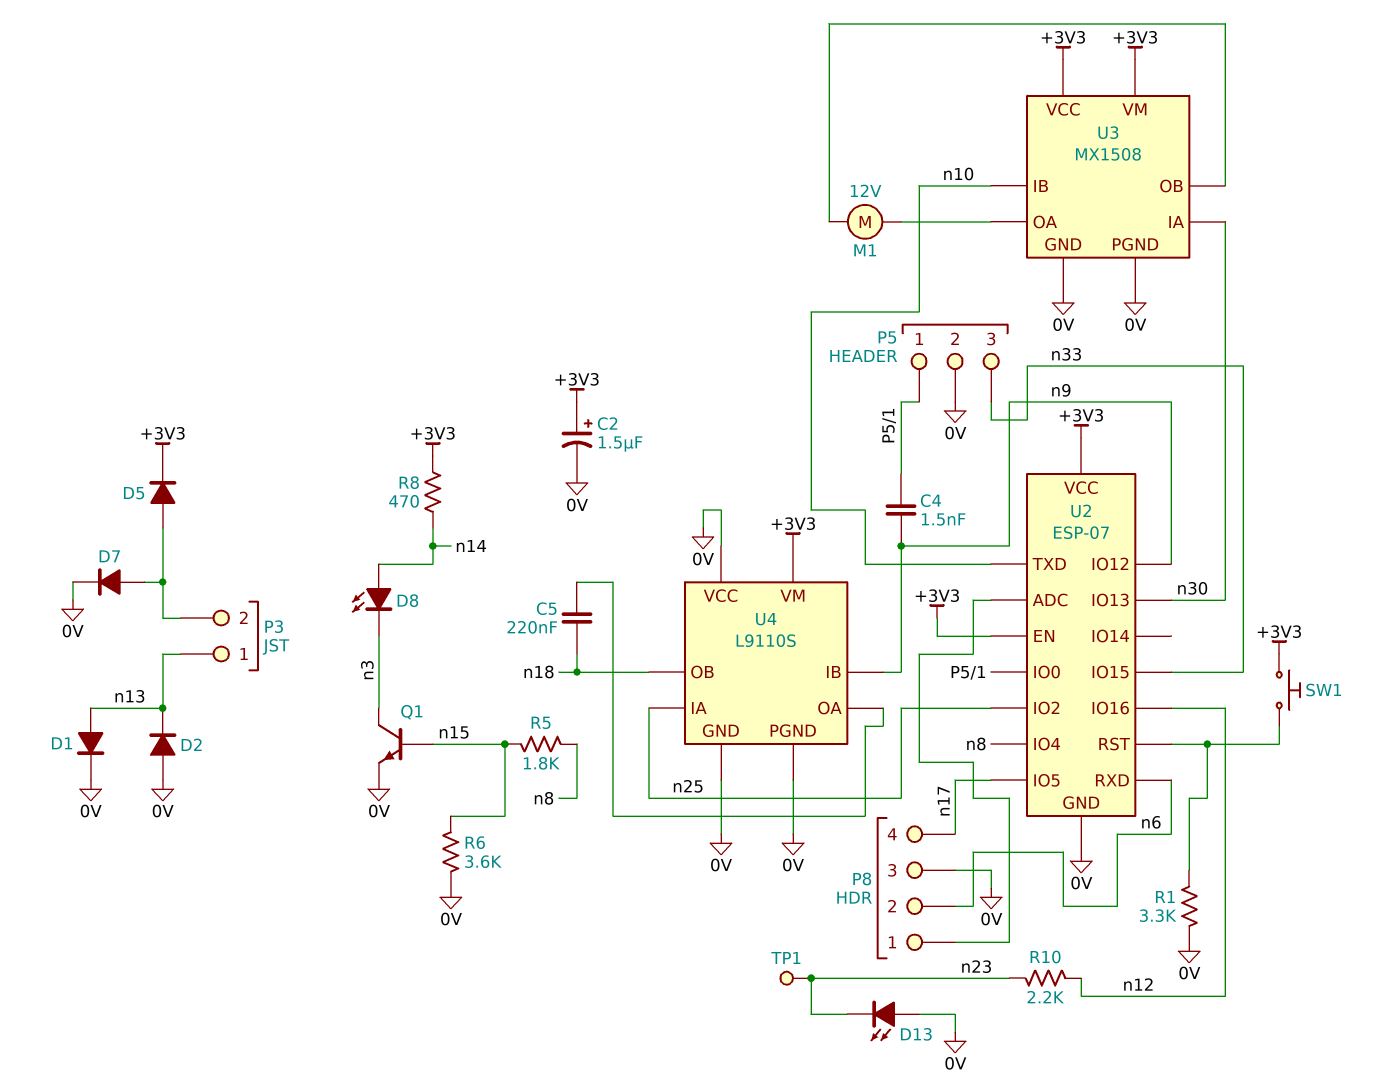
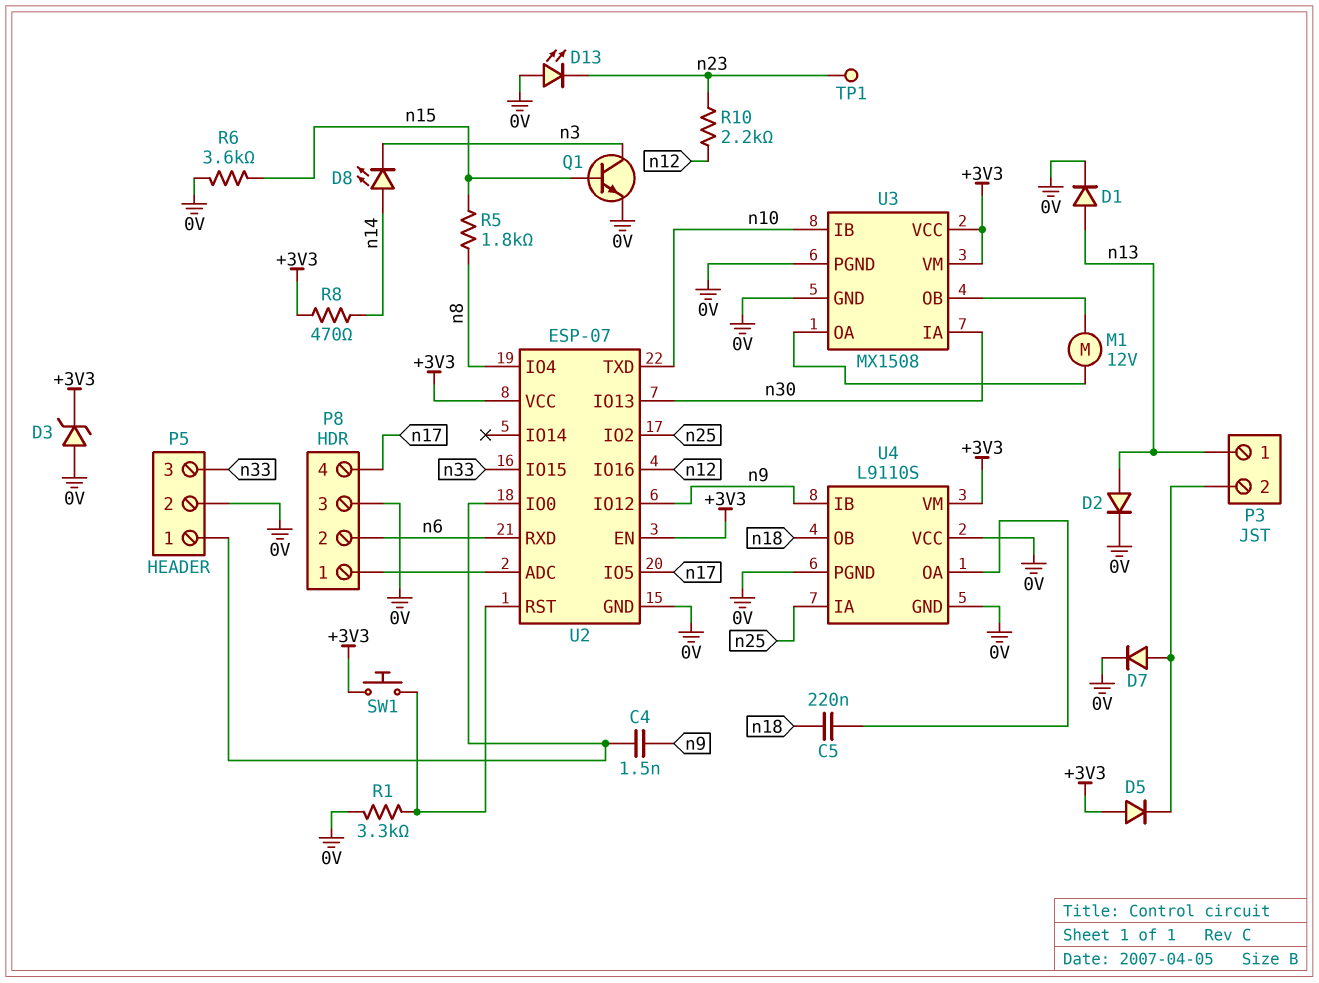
C2: 1.5uF (plus +3V3, minus 0V) -> none
D2: diode (A 0V, K n13) -> diode (A n13, K 0V)
D3: none -> zener (A 0V, K +3V3)
D5: diode (A P3/2, K +3V3) -> diode (A +3V3, K P3/2)

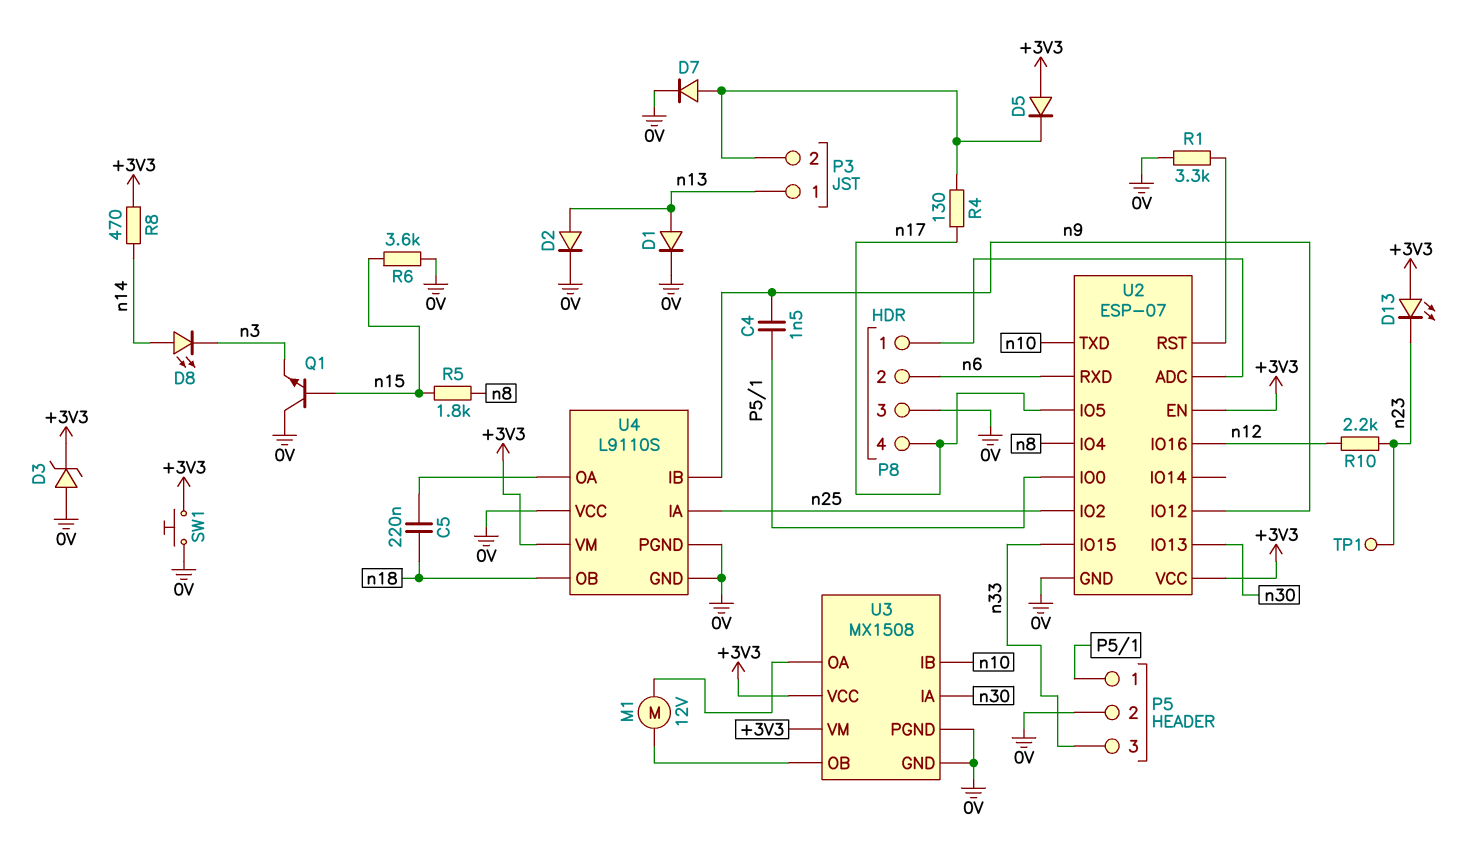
D13: LED (A 0V, K n23) -> LED (A +3V3, K n23)
Q1: NPN (B n15, C n3, E 0V) -> NPN (B n15, C 0V, E n3)
R4: none -> 130 (P3/2, n17)
SW1: button (+3V3, U2/RST) -> button (+3V3, 0V)

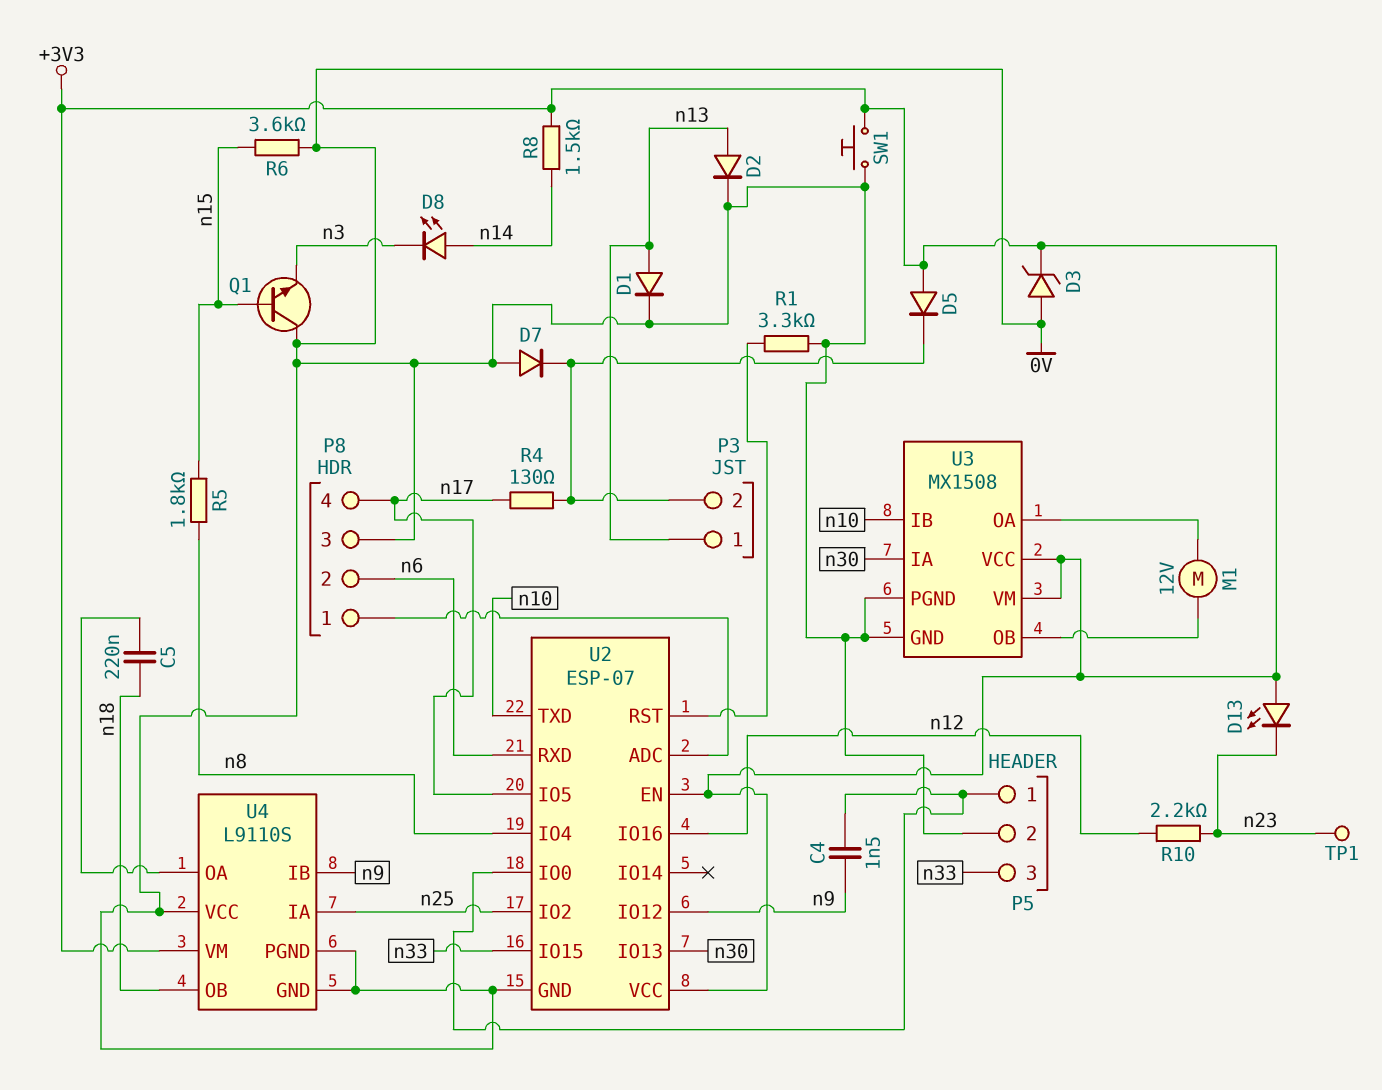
D7: diode (A P3/2, K 0V) -> diode (A 0V, K P3/2)
R8: 470 (+3V3, n14) -> 1.5k (+3V3, n14)

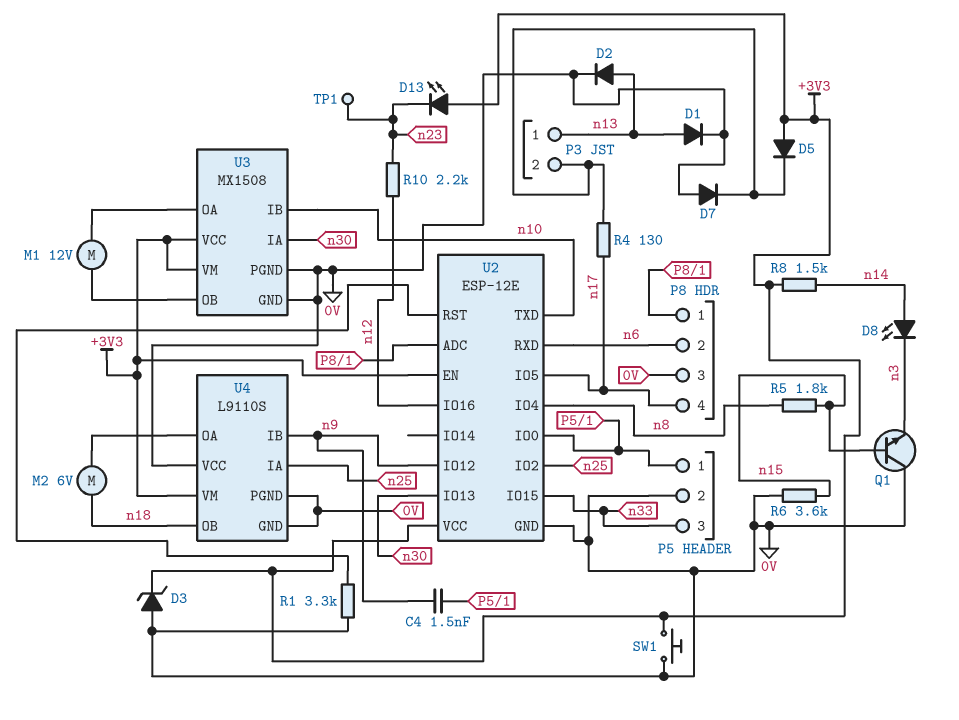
C5: 220nF (U4/OA, n18) -> none
M2: none -> motor 6V (U4/OA, n18)
U2: ESP-07 -> ESP-12E

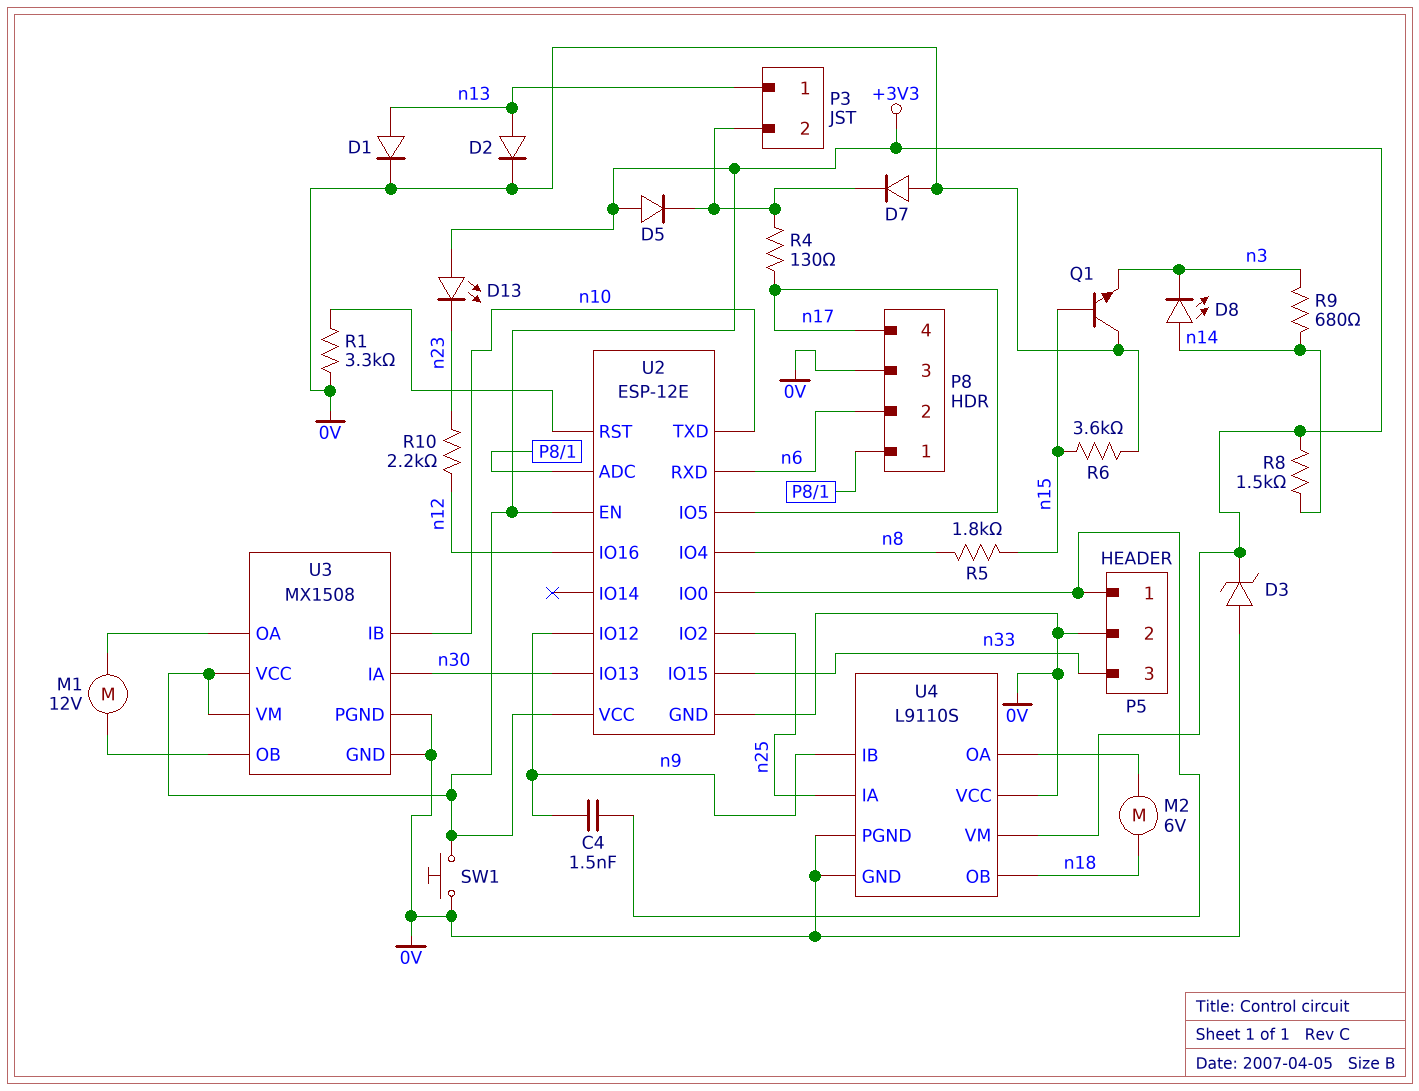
R9: none -> 680 (n3, n14)
TP1: test point (n23) -> none

